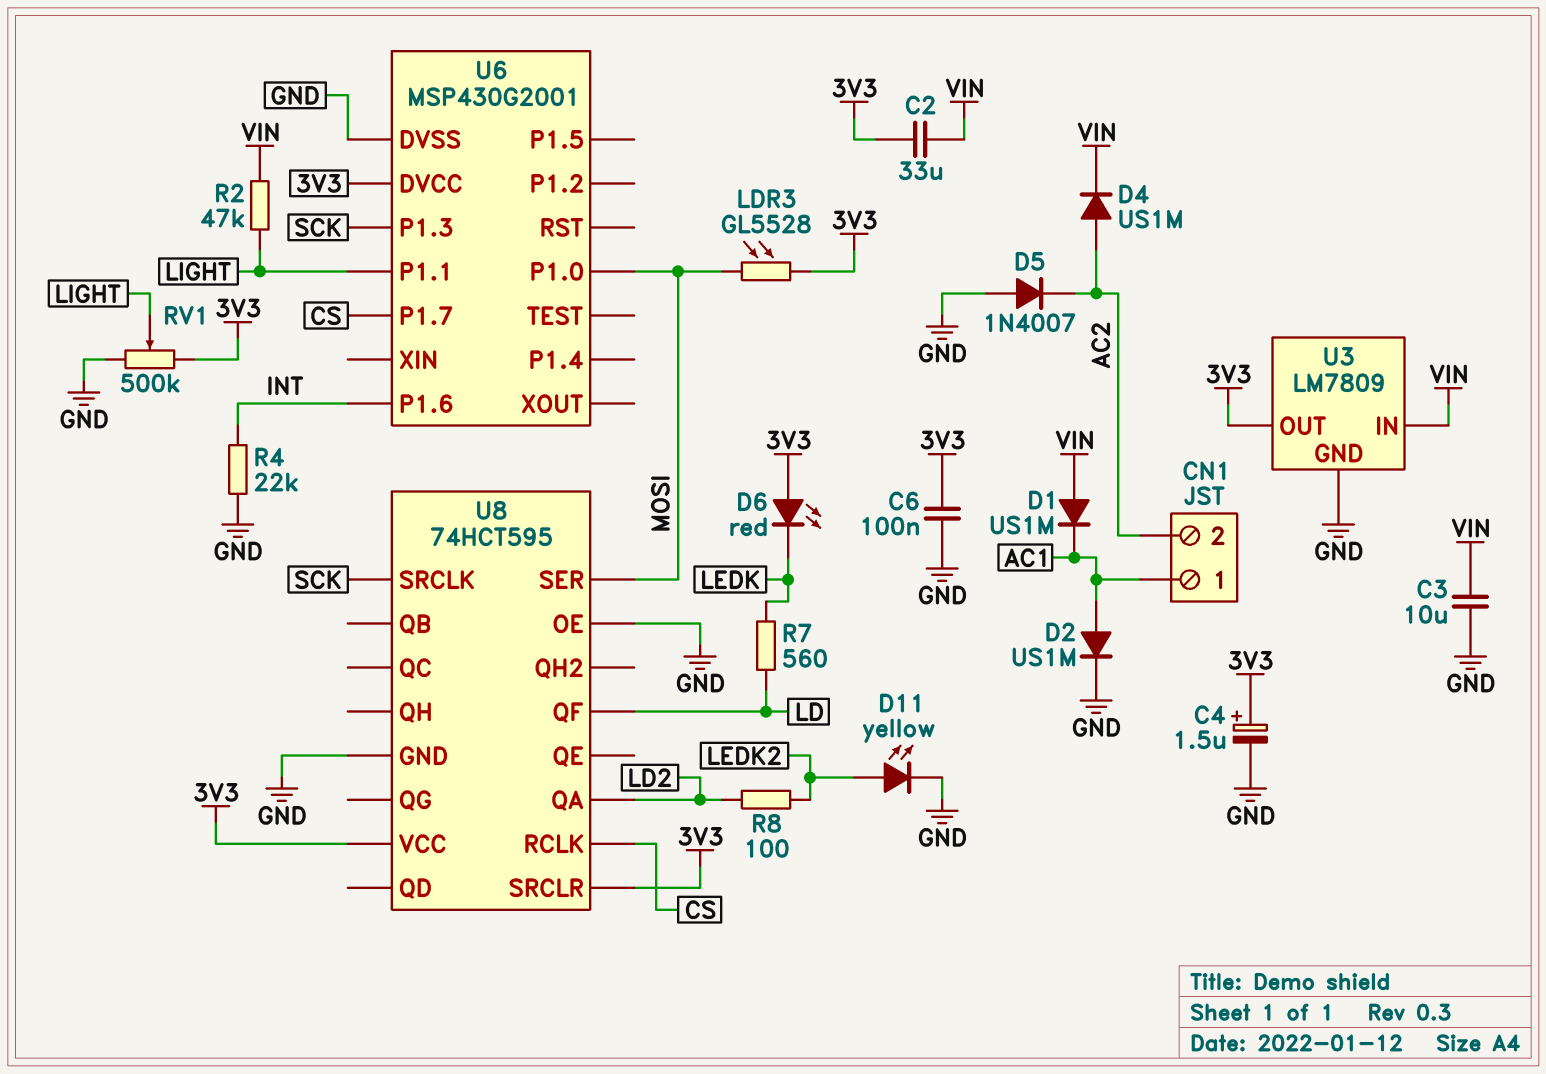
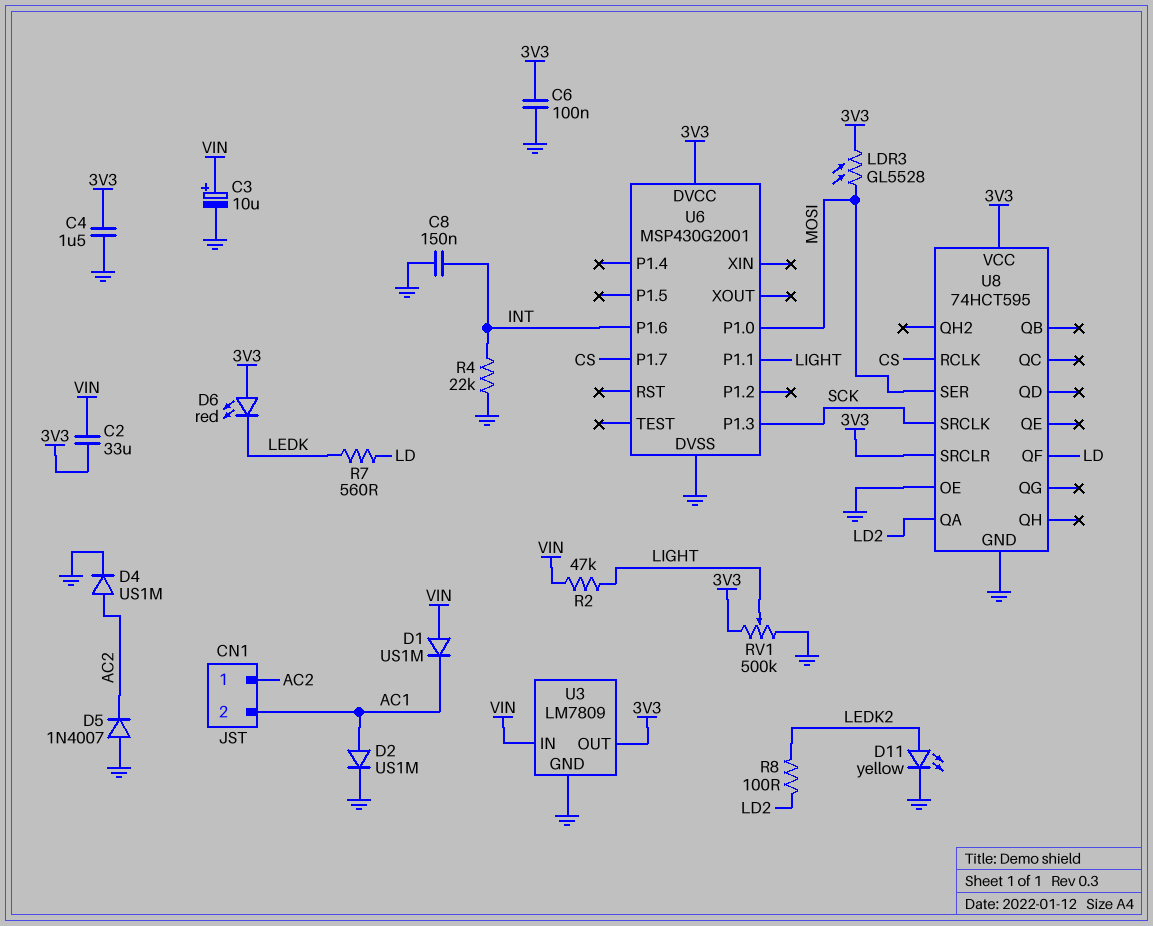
C3: 10uF (GND, VIN) -> 10uF (plus VIN, minus GND)
C4: 1.5uF (plus 3V3, minus GND) -> 1.5uF (3V3, GND)
C8: none -> 150nF (GND, INT)
CN1 pin 1: AC1 -> AC2
CN1 pin 2: AC2 -> AC1
D4: diode US1M (A AC2, K VIN) -> diode US1M (A AC2, K GND)

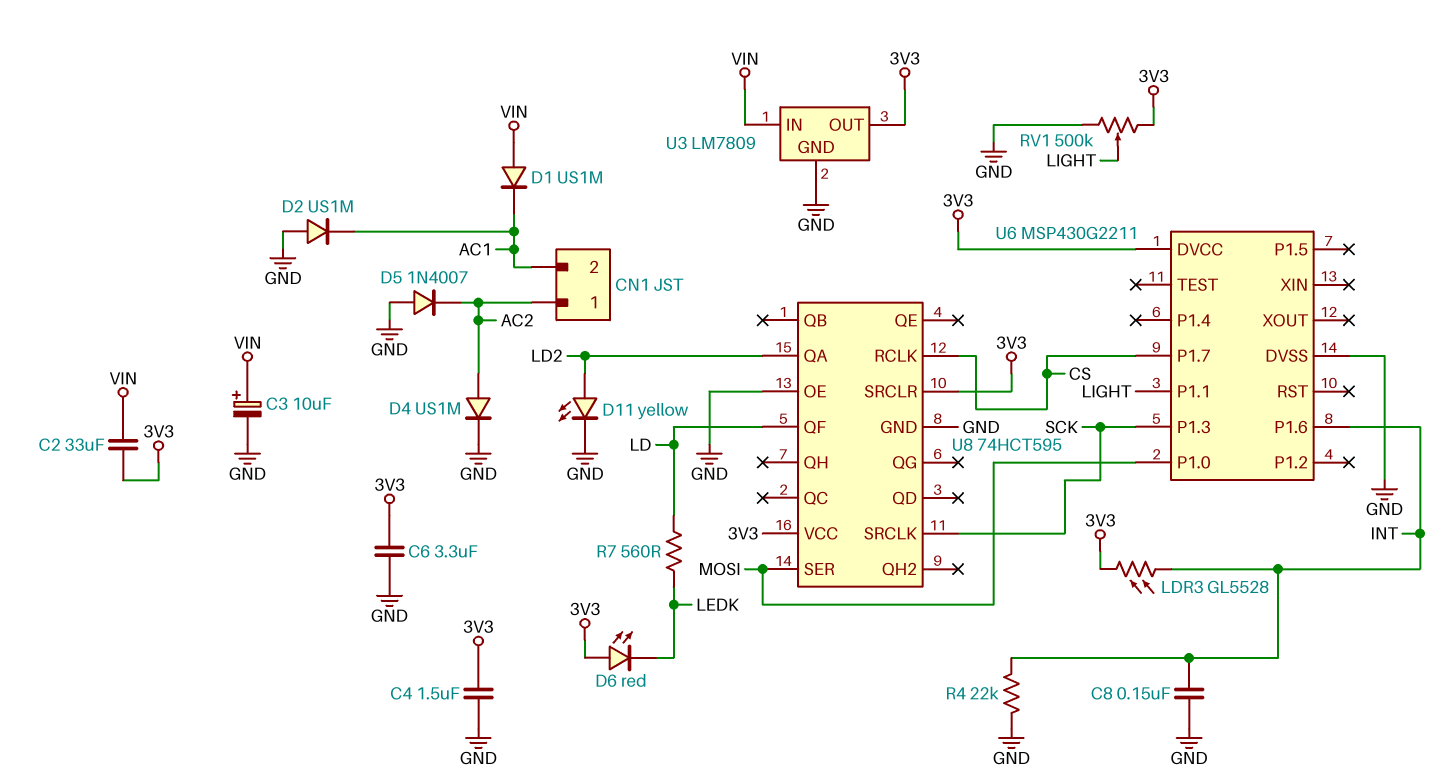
C6: 100nF (3V3, GND) -> 3.3uF (3V3, GND)
D2: diode US1M (A AC1, K GND) -> diode US1M (A GND, K AC1)
D11: LED yellow (A LEDK2, K GND) -> LED yellow (A LD2, K GND)
LDR3: GL5528 (3V3, MOSI) -> GL5528 (3V3, INT)
R2: 47k (LIGHT, VIN) -> none
R8: 100 (LD2, LEDK2) -> none
U6: MSP430G2001 -> MSP430G2211

